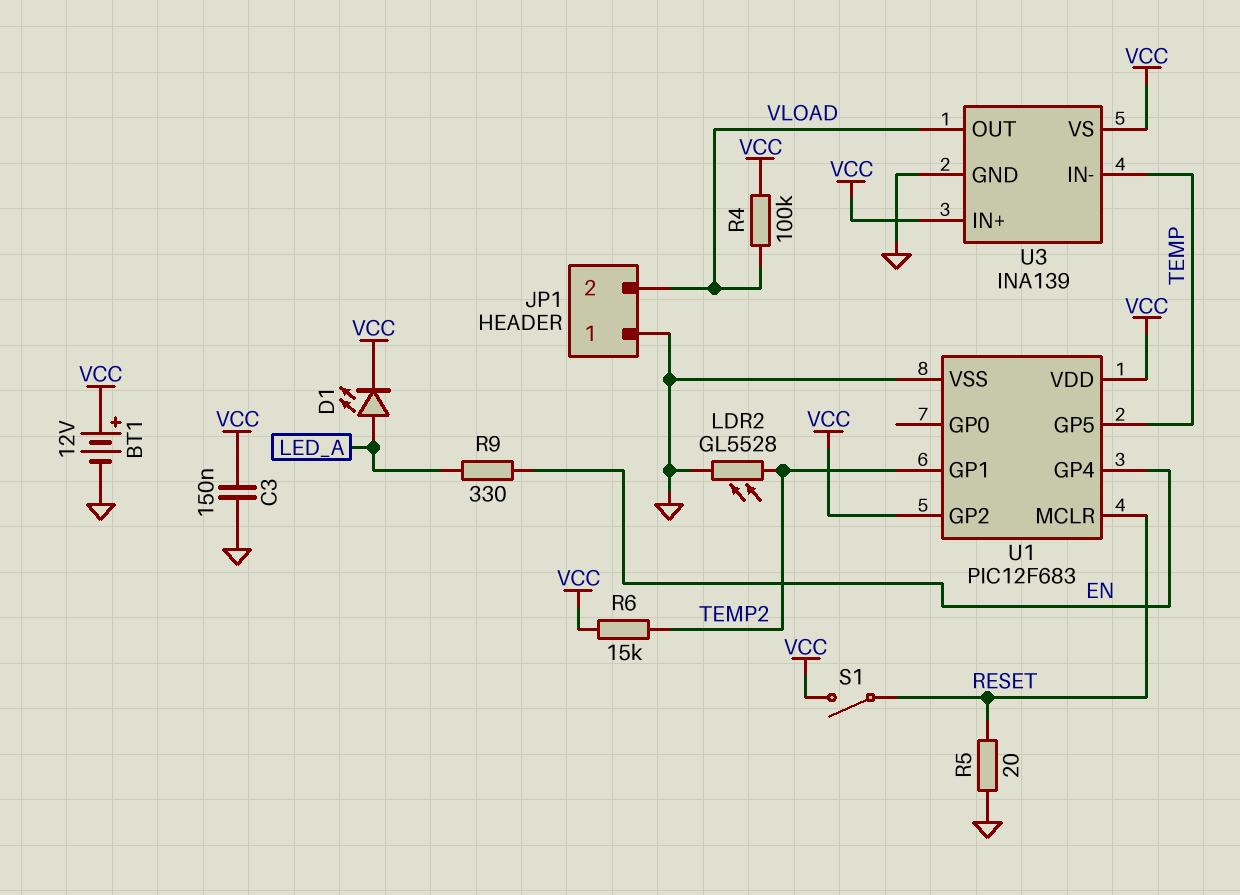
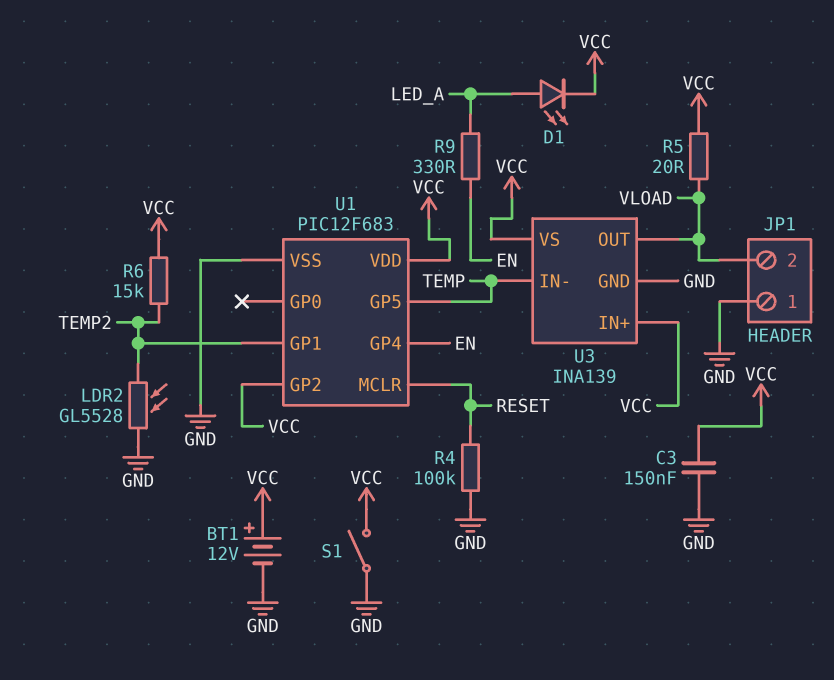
R4: 100k (VCC, VLOAD) -> 100k (GND, RESET)
R5: 20 (GND, RESET) -> 20 (VCC, VLOAD)
S1: switch (RESET, VCC) -> switch (GND, VCC)

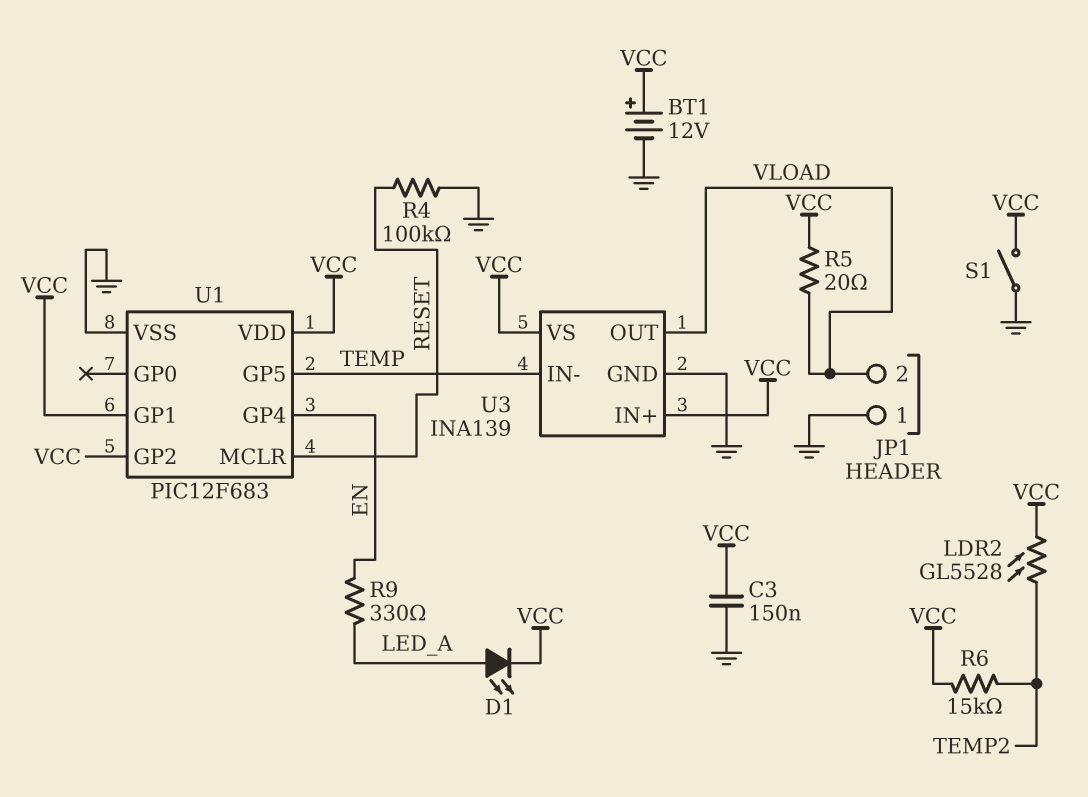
LDR2: GL5528 (GND, TEMP2) -> GL5528 (TEMP2, VCC)
U1 pin GP1: TEMP2 -> VCC

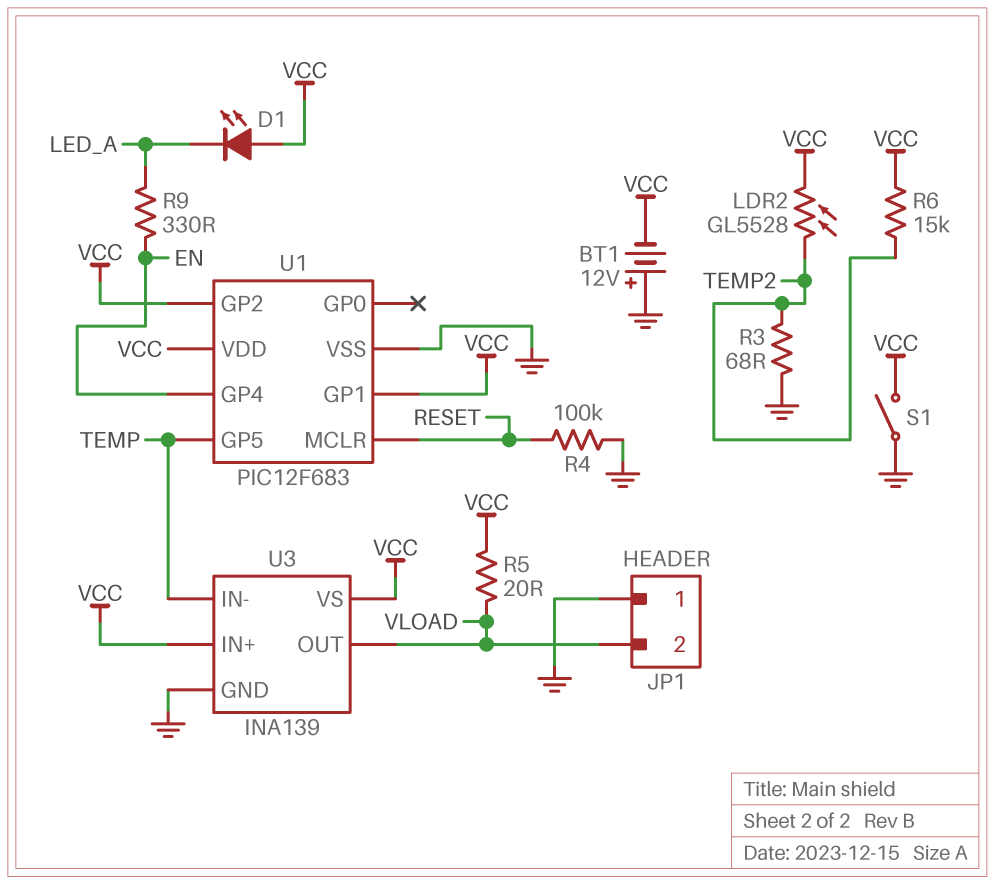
BT1: 12V (plus VCC, minus GND) -> 12V (plus GND, minus VCC)
C3: 150nF (GND, VCC) -> none
D1: LED (A LED_A, K VCC) -> LED (A VCC, K LED_A)
R3: none -> 68 (GND, TEMP2)

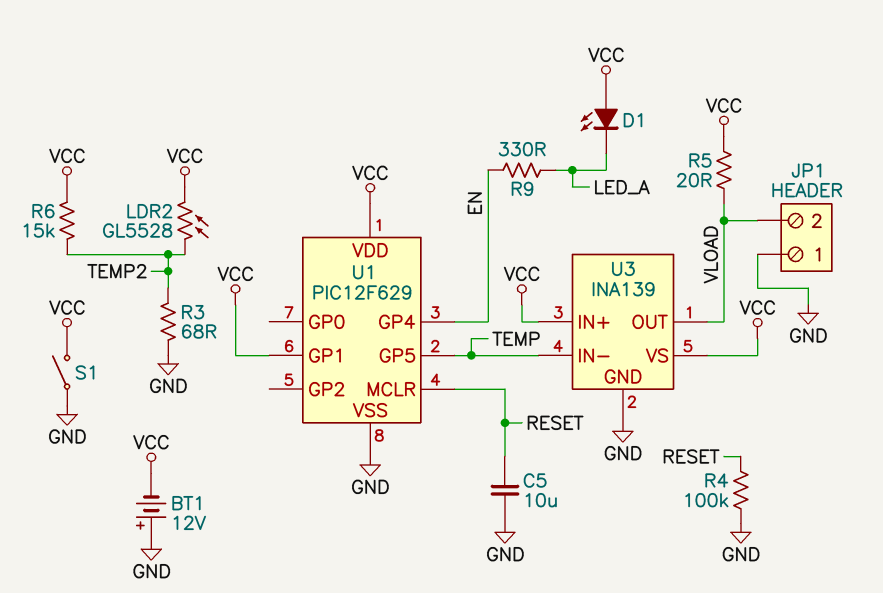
C5: none -> 10uF (GND, RESET)
U1: PIC12F683 -> PIC12F629
U1 pin GP2: VCC -> none

